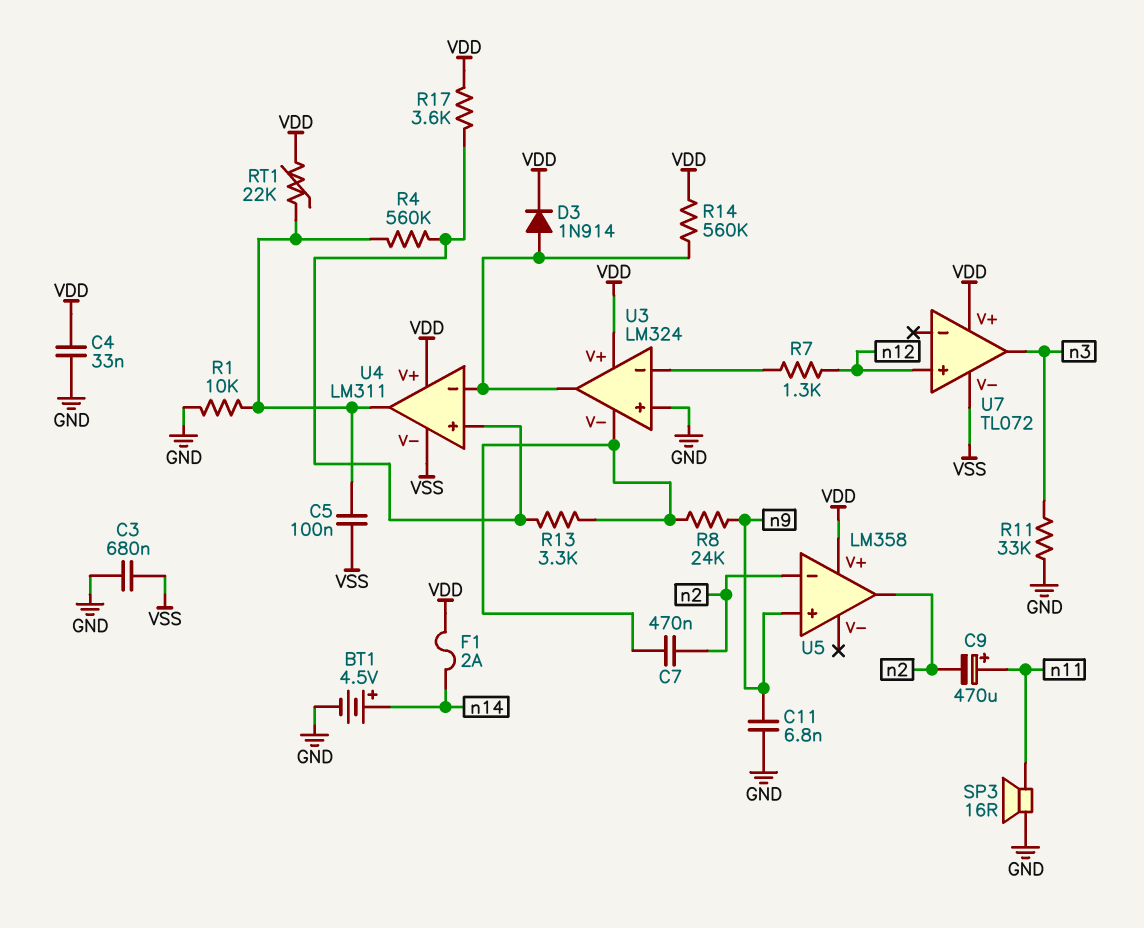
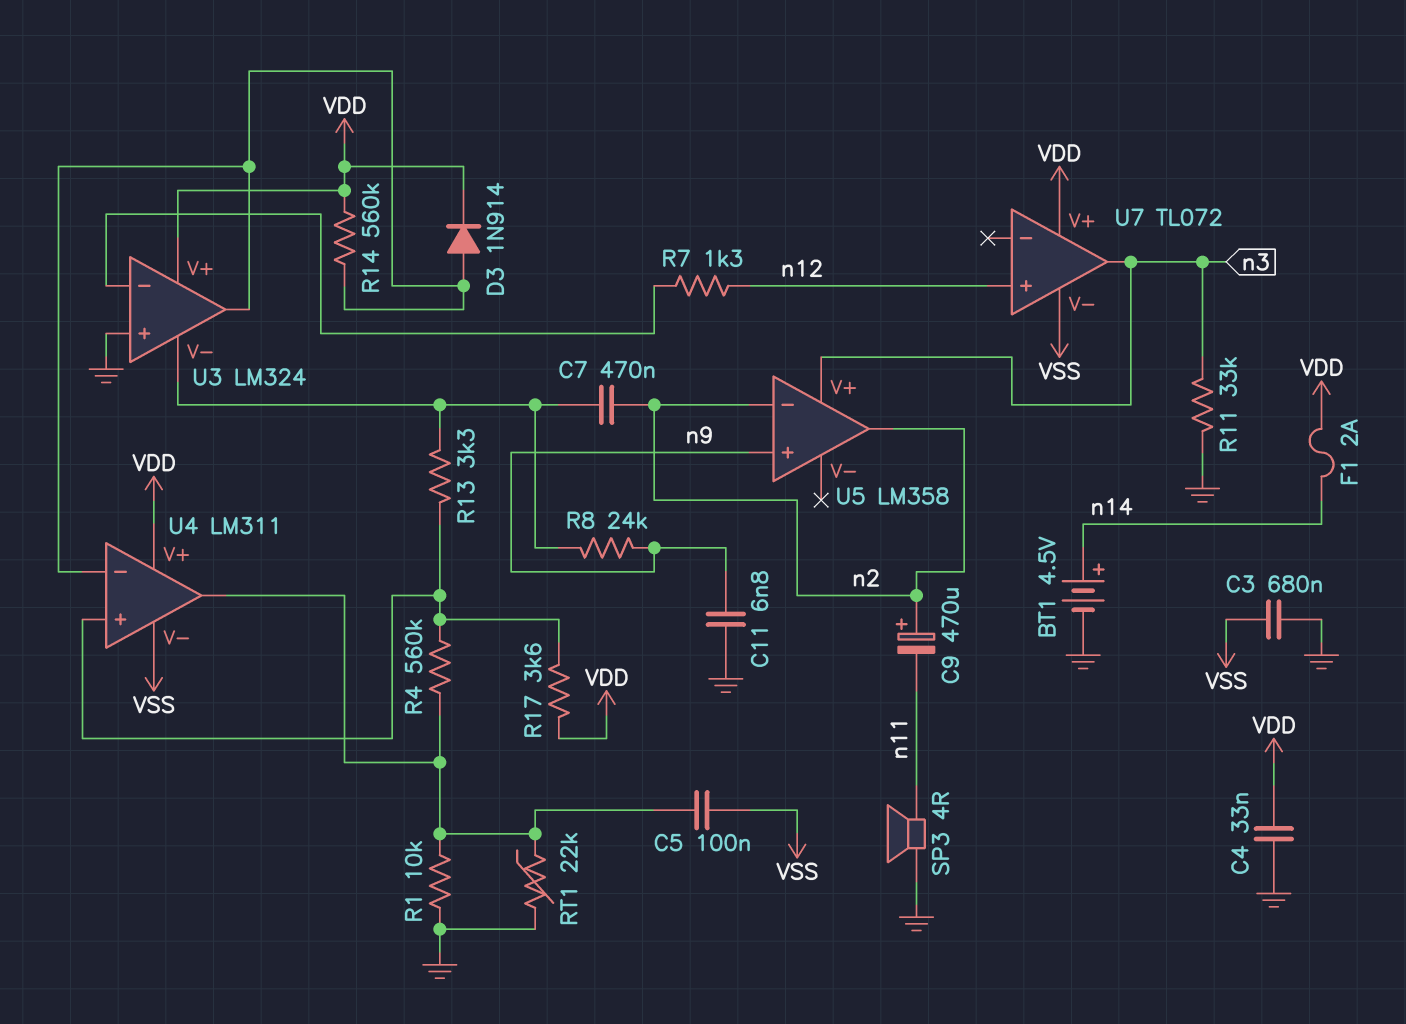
C9: 470uF (plus n11, minus n2) -> 470uF (plus n2, minus n11)
RT1: 22k (U4/out, VDD) -> 22k (GND, U4/out)
SP3: speaker 16R (GND, n11) -> speaker 4R (GND, n11)
U5 pin V+: VDD -> n3

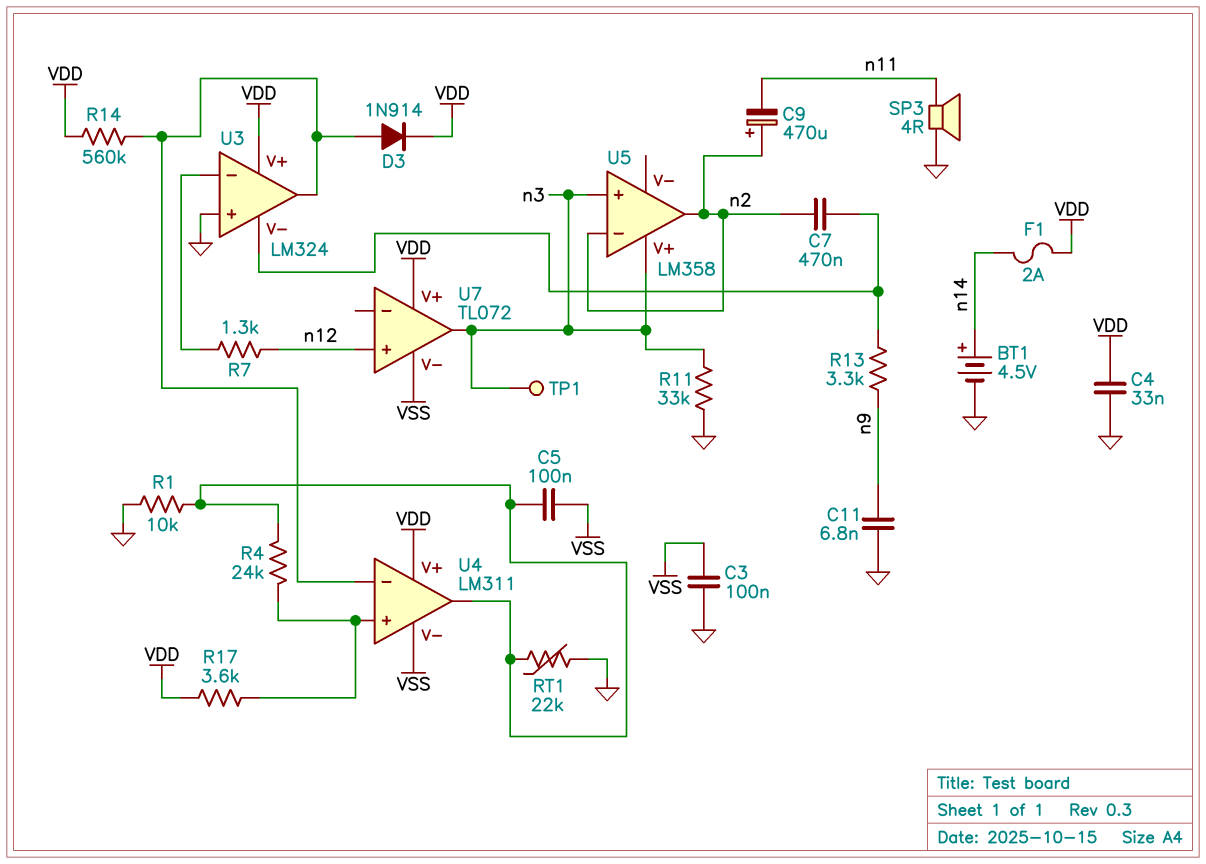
C3: 680nF (GND, VSS) -> 100nF (GND, VSS)
R4: 560k (U4/in+, U4/out) -> 24k (U4/in+, U4/out)
R8: 24k (U3/V-, n9) -> none
R13: 3.3k (U3/V-, U4/in+) -> 3.3k (U3/V-, n9)
TP1: none -> test point (n3)
U5 pin in+: n9 -> n3

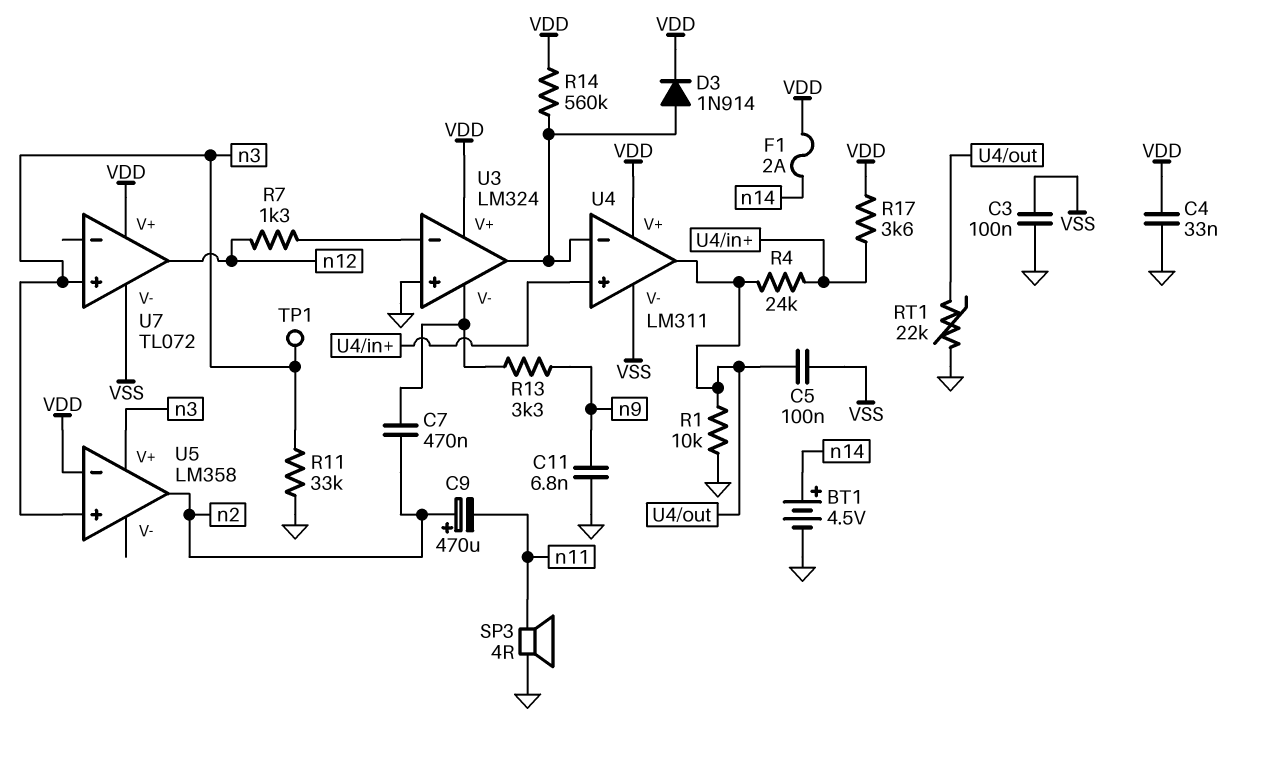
U5 pin in-: n2 -> VDD
U7 pin in+: n12 -> n3
U7 pin out: n3 -> n12

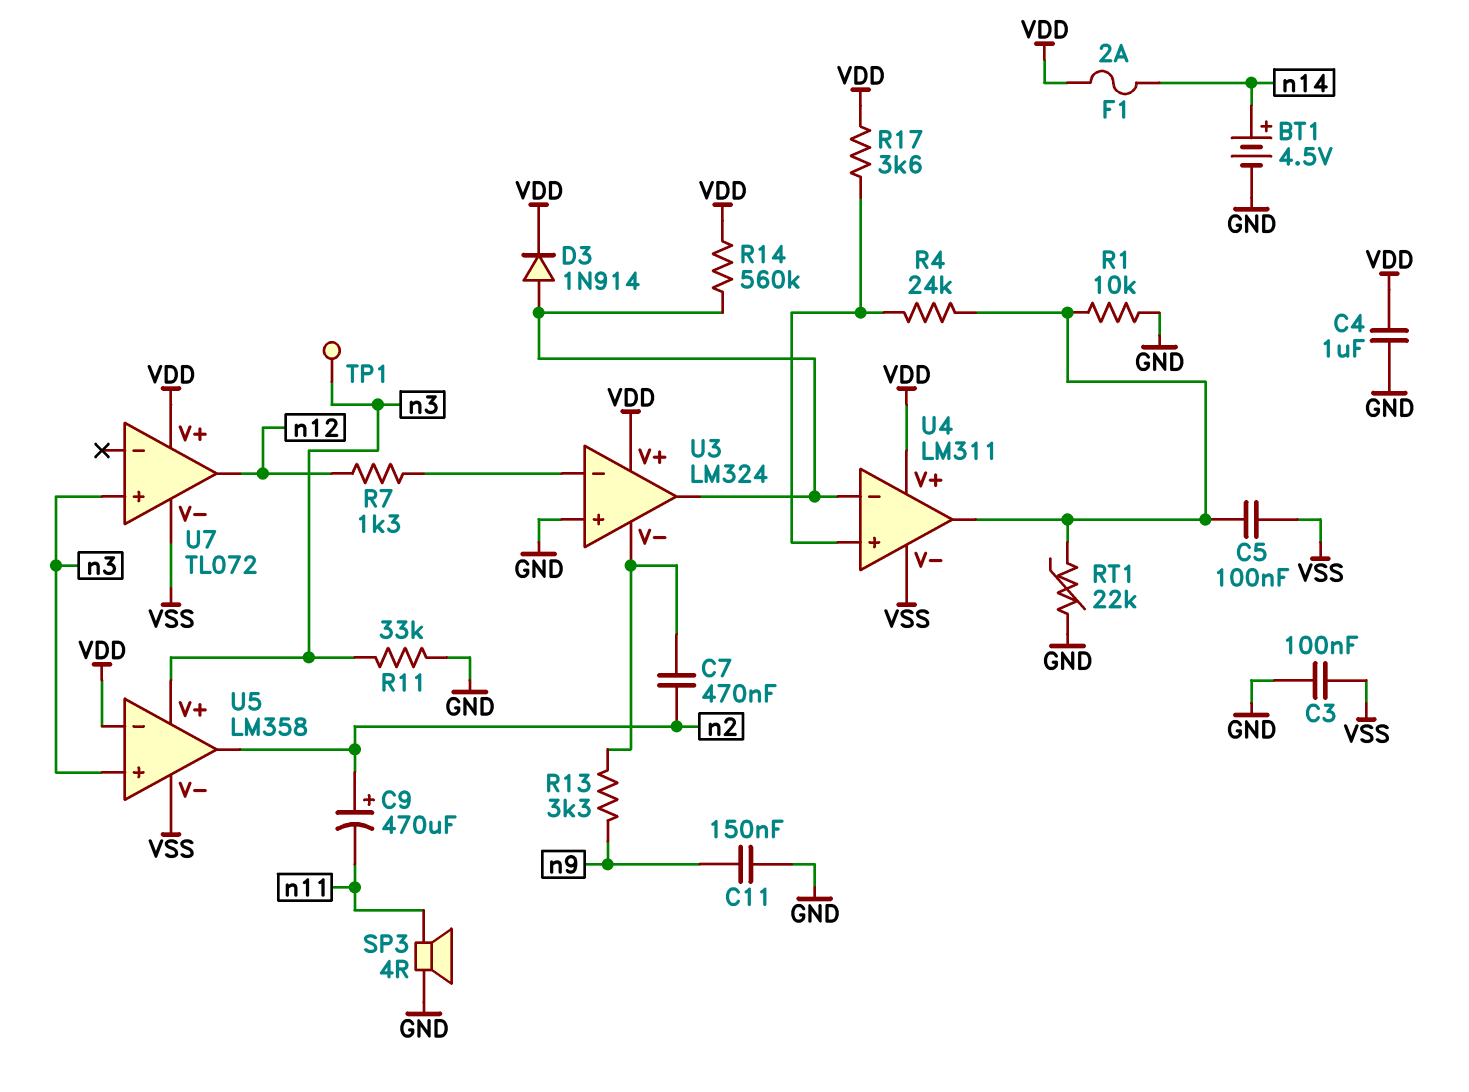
C4: 33nF (GND, VDD) -> 1uF (GND, VDD)
C11: 6.8nF (GND, n9) -> 150nF (GND, n9)
U5 pin V-: none -> VSS

